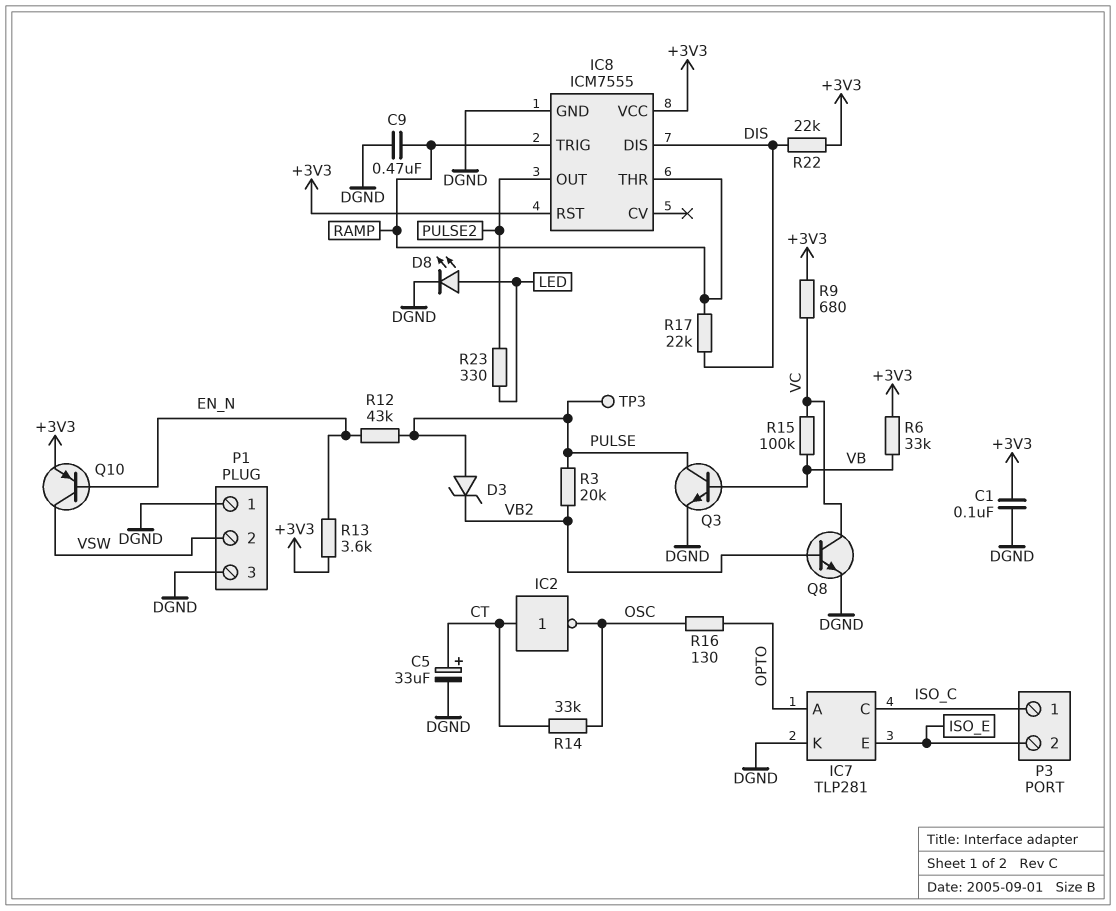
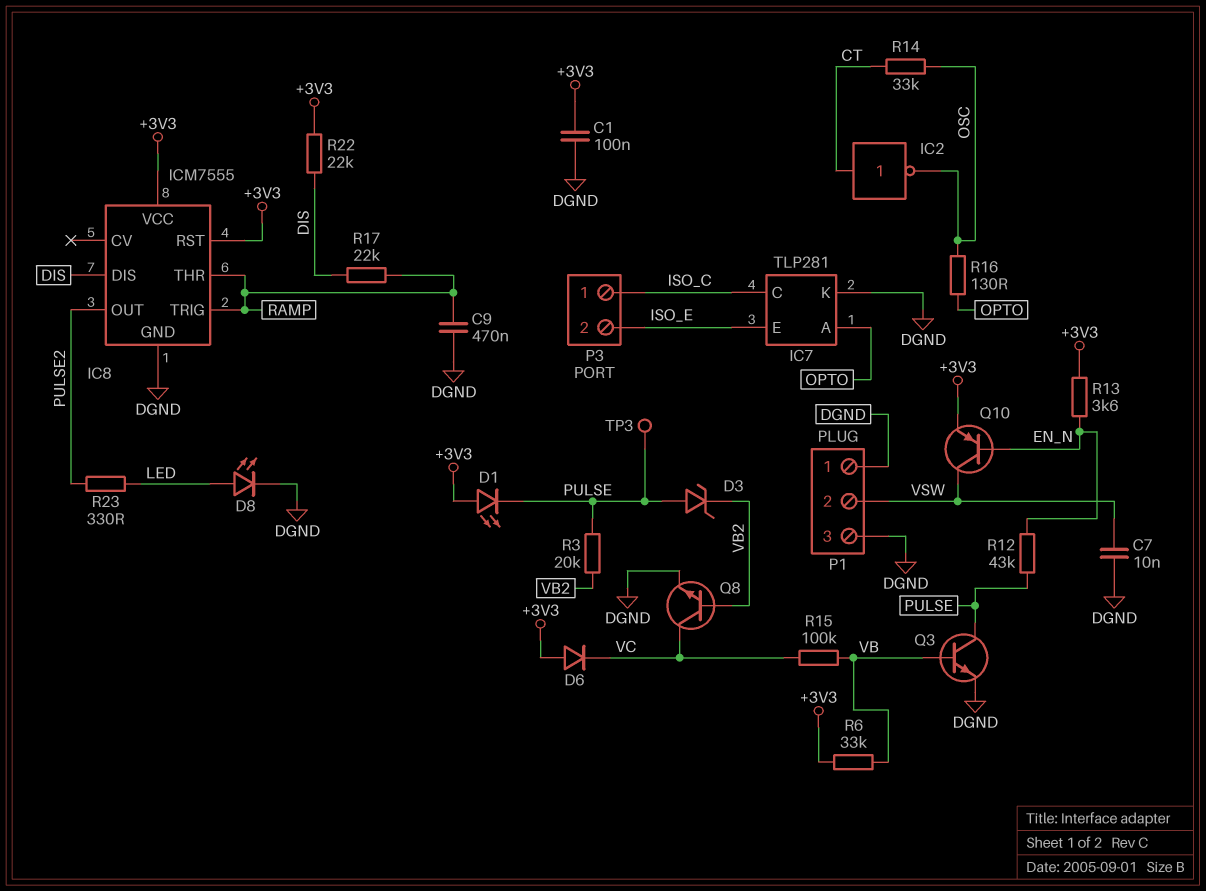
C5: 33uF (plus CT, minus DGND) -> none
C7: none -> 10nF (DGND, VSW)
D1: none -> LED (A +3V3, K PULSE)
D6: none -> diode (A +3V3, K VC)
R9: 680 (+3V3, VC) -> none

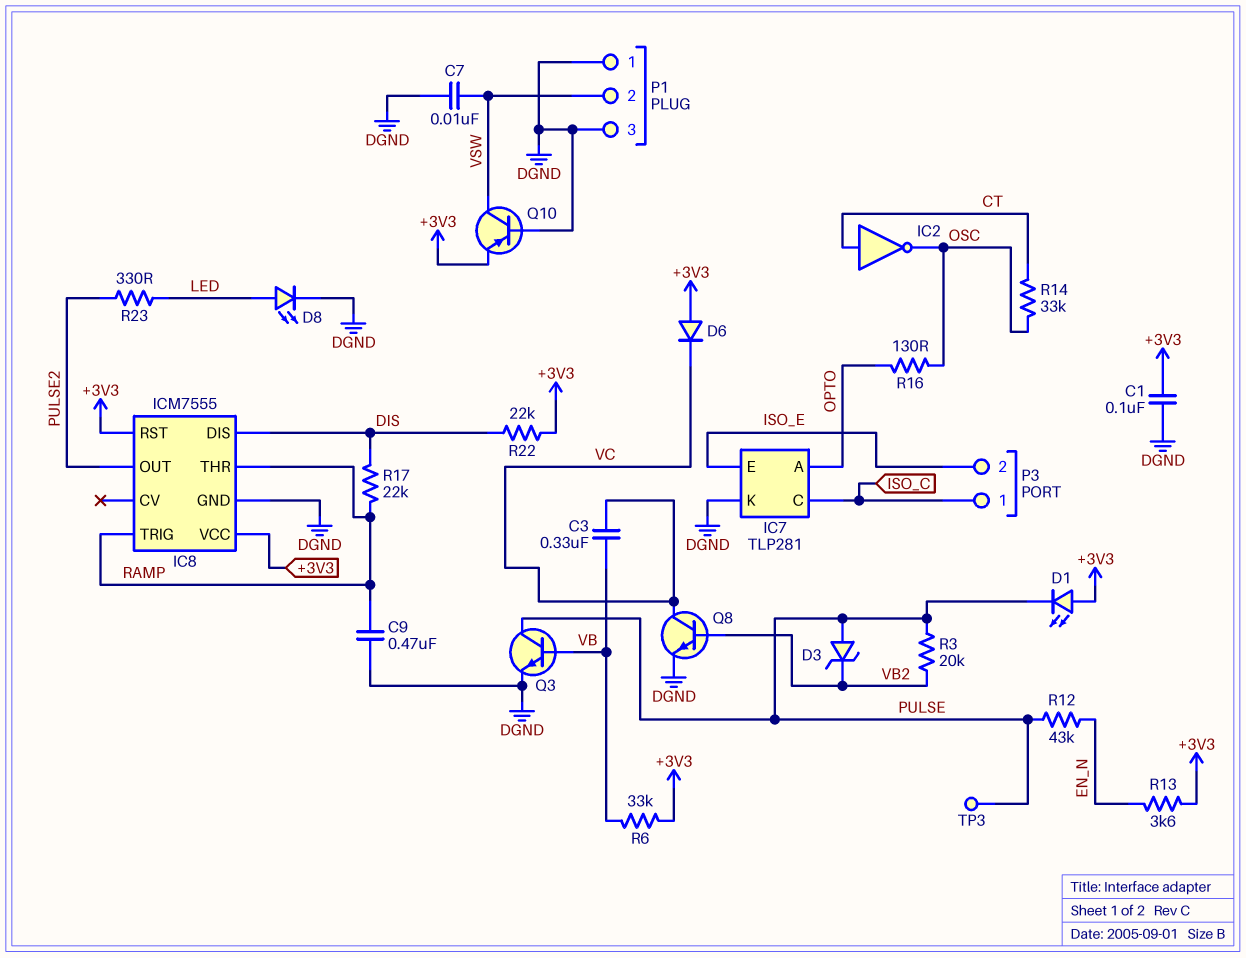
C3: none -> 330nF (VB, VC)
Q10: PNP (B EN_N, C VSW, E +3V3) -> PNP (B DGND, C VSW, E +3V3)
R15: 100k (VB, VC) -> none

